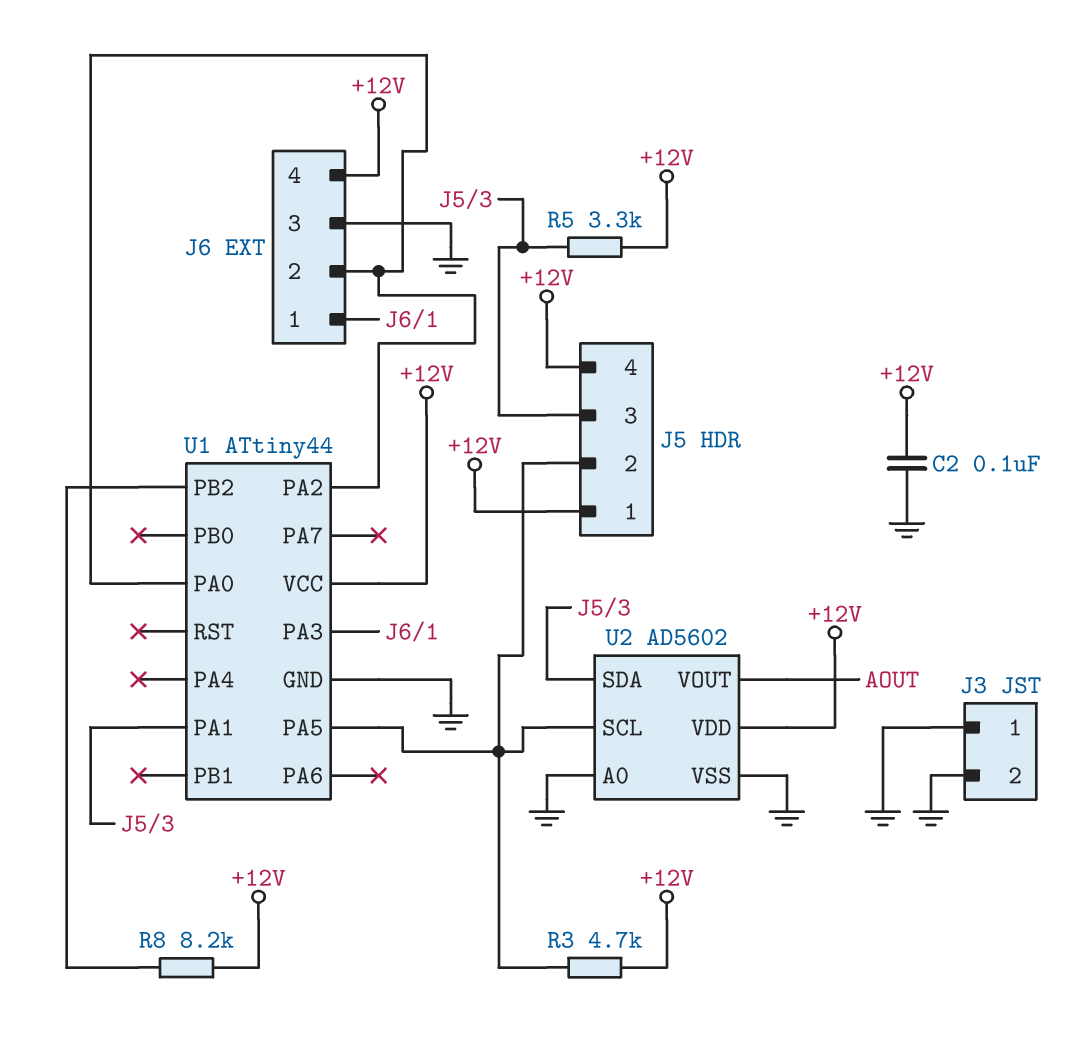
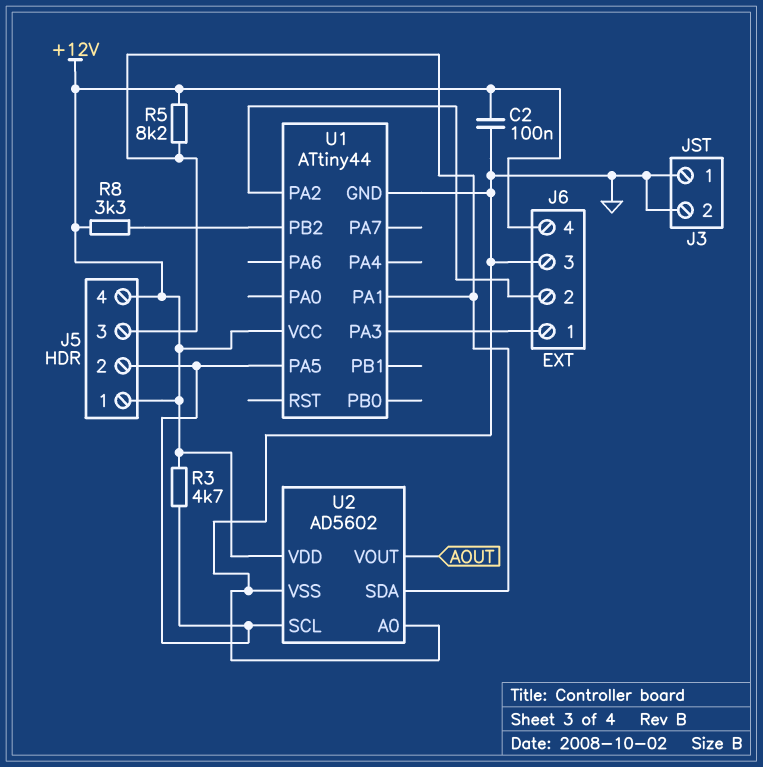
R5: 3.3k (+12V, J5/3) -> 8.2k (+12V, J5/3)
R8: 8.2k (+12V, U1/PB2) -> 3.3k (+12V, U1/PB2)
U1 pin PA0: J6/2 -> none

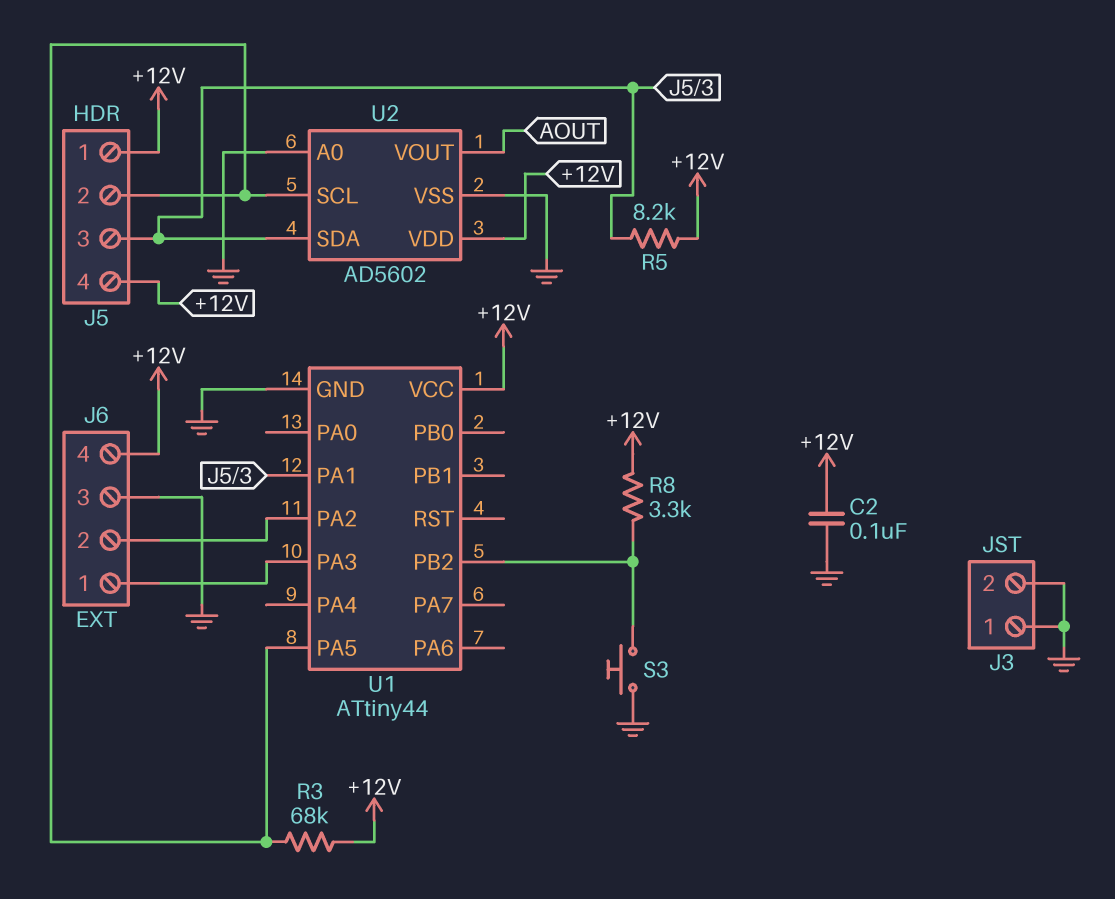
R3: 4.7k (+12V, J5/2) -> 68k (+12V, J5/2)
S3: none -> button (GND, U1/PB2)

